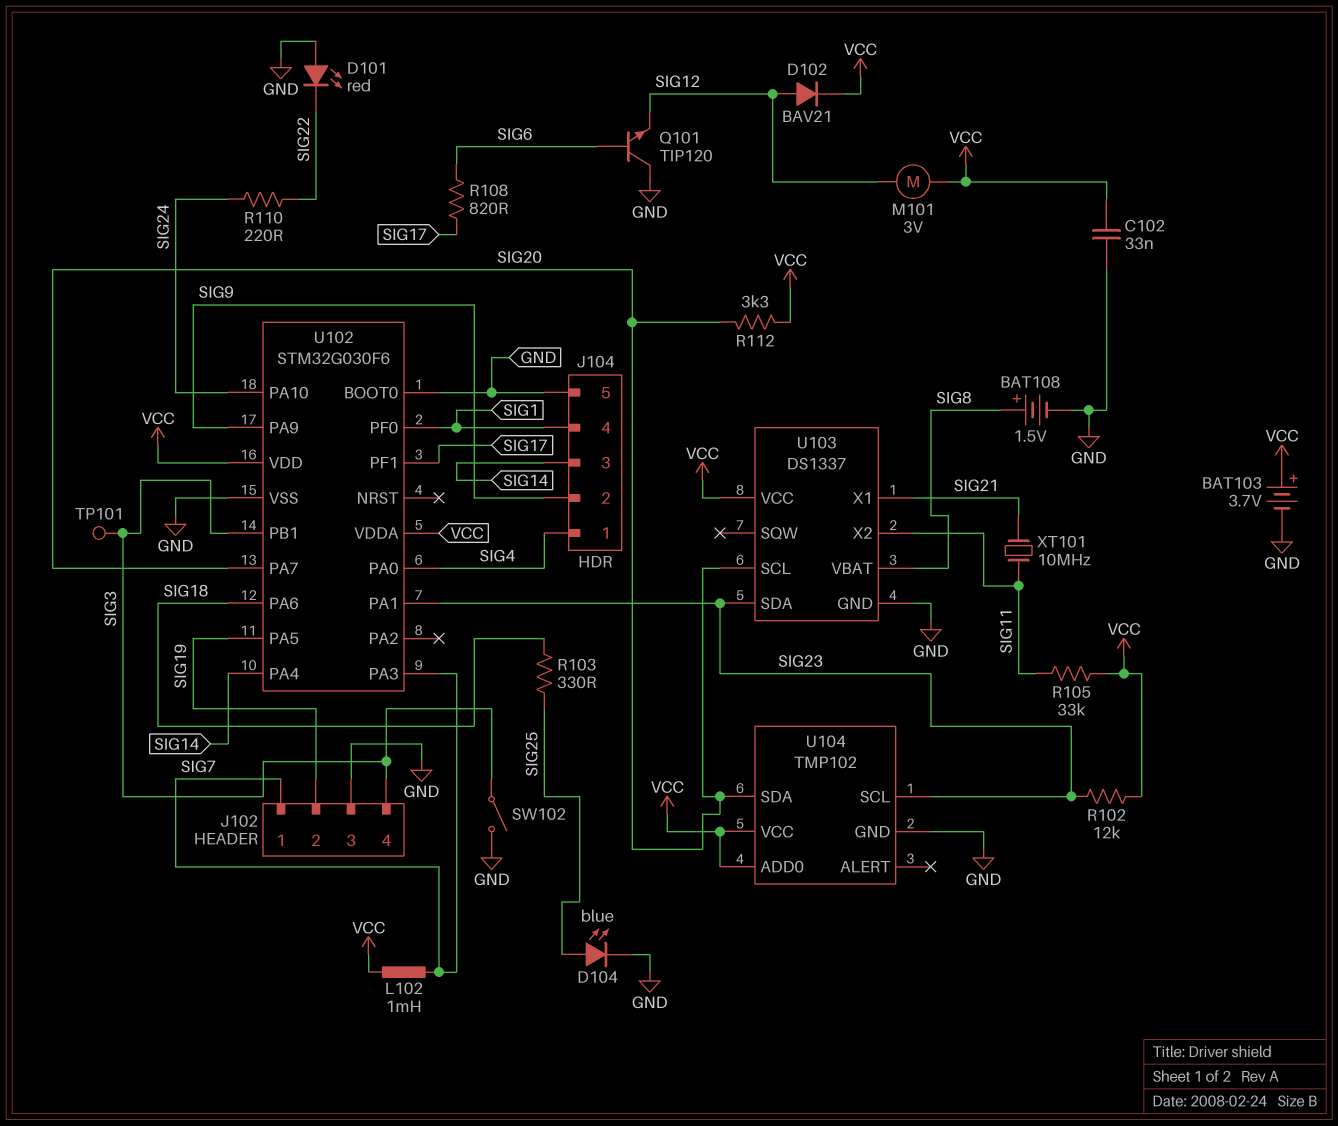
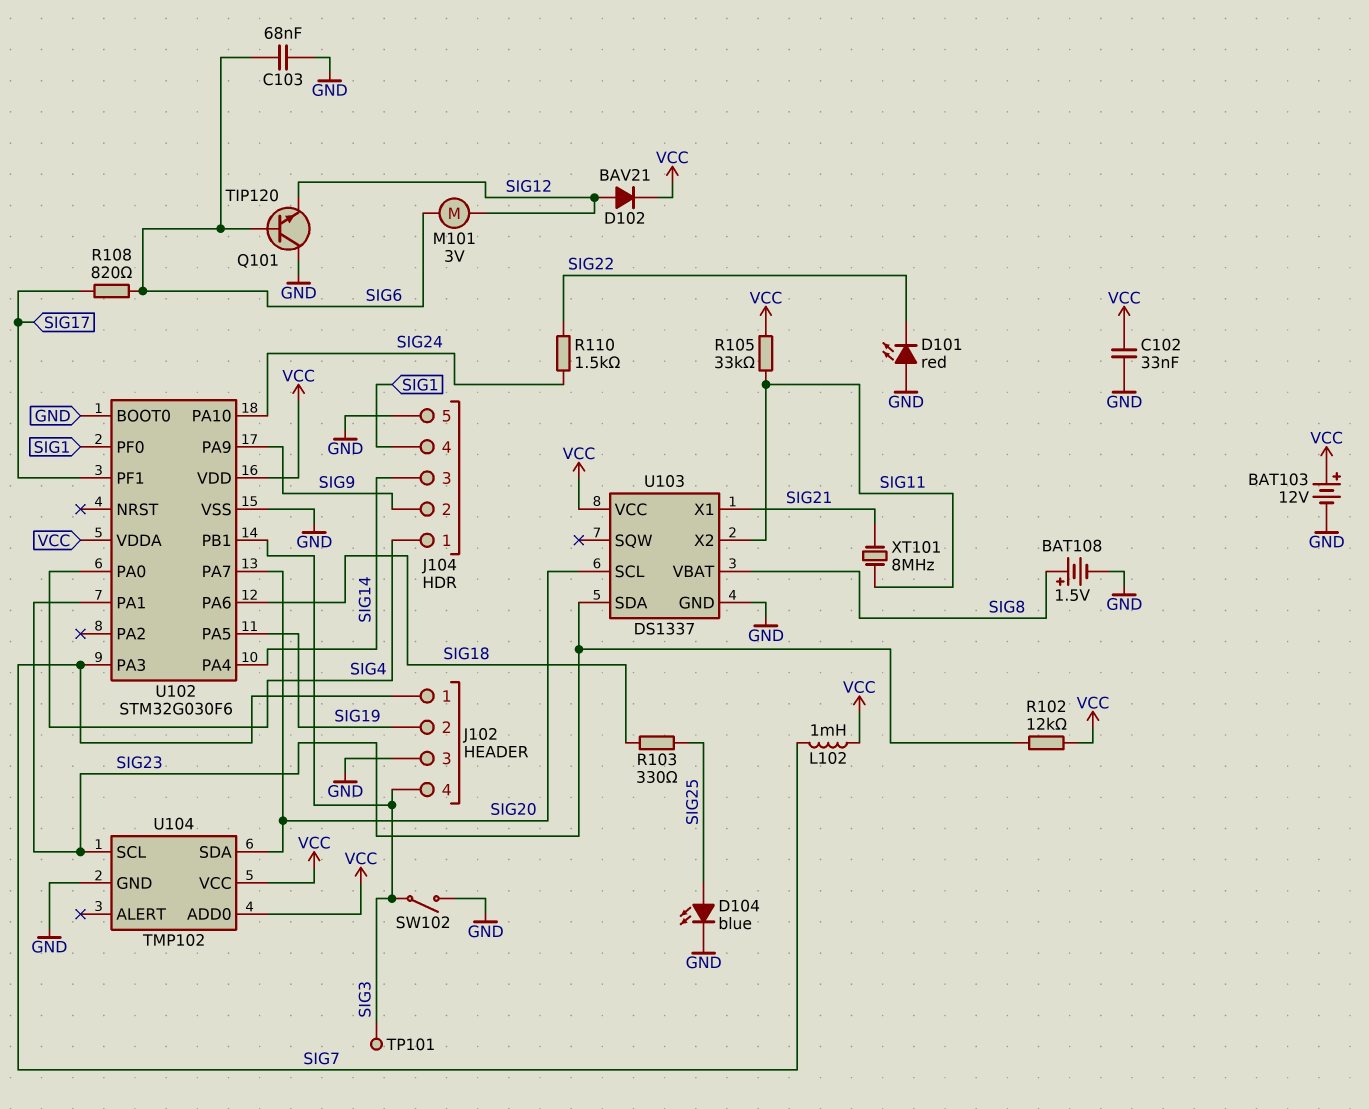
BAT103: 3.7V (plus VCC, minus GND) -> 12V (plus VCC, minus GND)
C103: none -> 68nF (GND, SIG6)
M101: motor 3V (SIG12, VCC) -> motor 3V (SIG6, SIG12)
R110: 220 (SIG22, SIG24) -> 1.5k (SIG22, SIG24)
R112: 3.3k (SIG20, VCC) -> none
XT101: 10MHz (SIG11, SIG21) -> 8MHz (SIG11, SIG21)

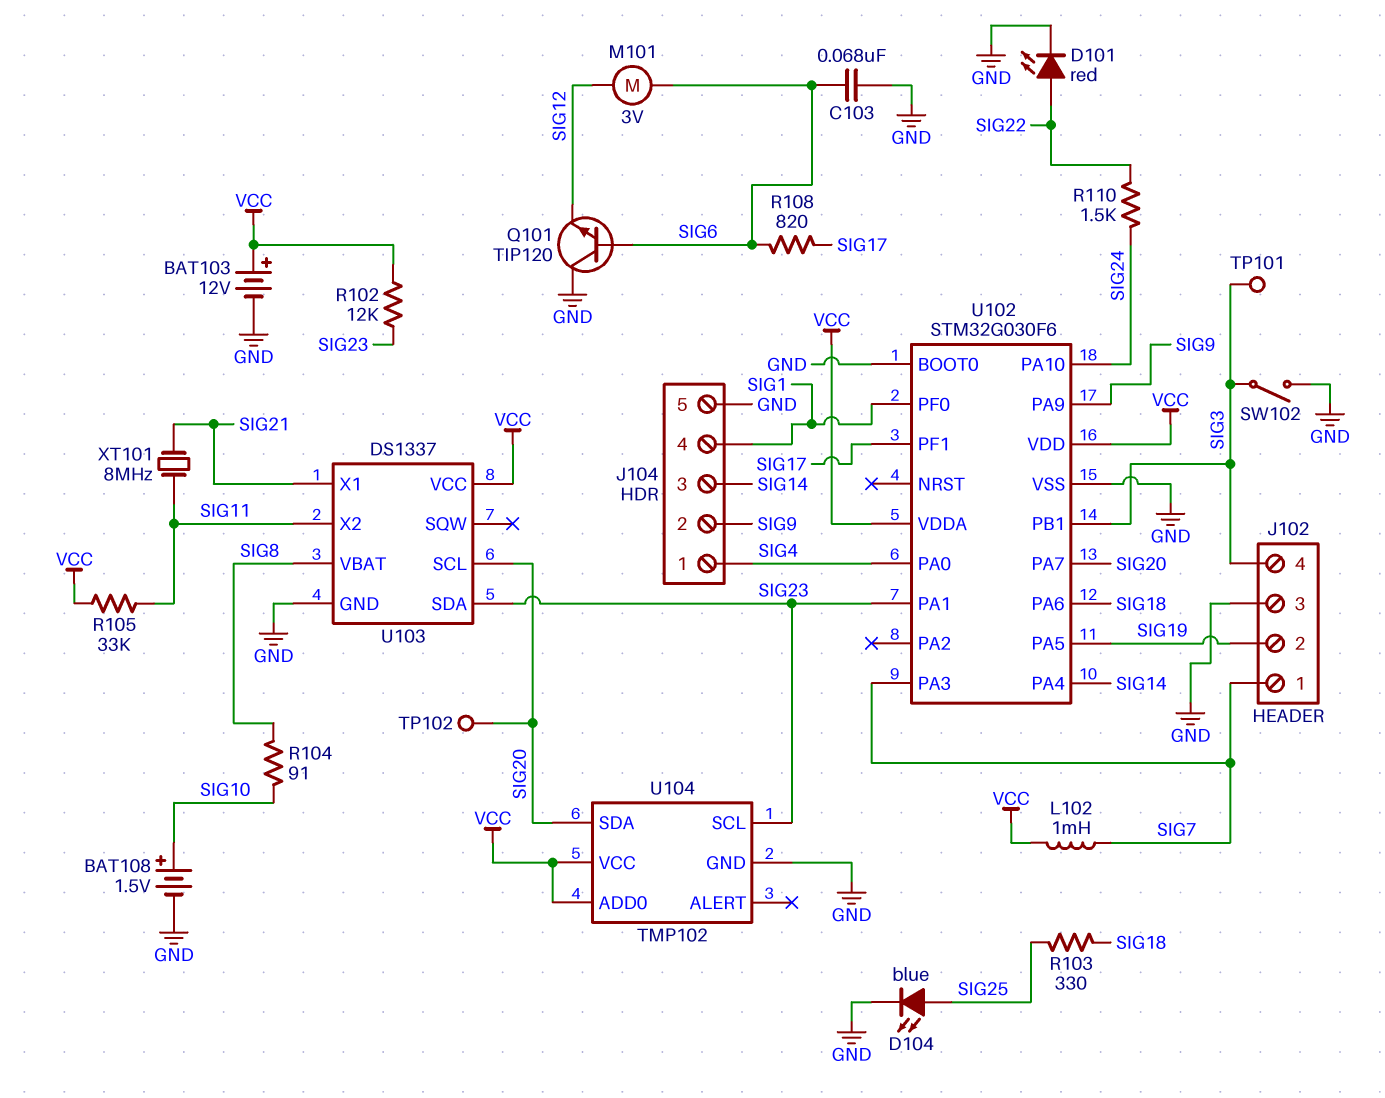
BAT108: 1.5V (plus SIG8, minus GND) -> 1.5V (plus SIG10, minus GND)
C102: 33nF (GND, VCC) -> none
D101: LED red (A GND, K SIG22) -> LED red (A SIG22, K GND)
D102: diode BAV21 (A SIG12, K VCC) -> none
R104: none -> 91 (SIG8, SIG10)
TP102: none -> test point (SIG20)

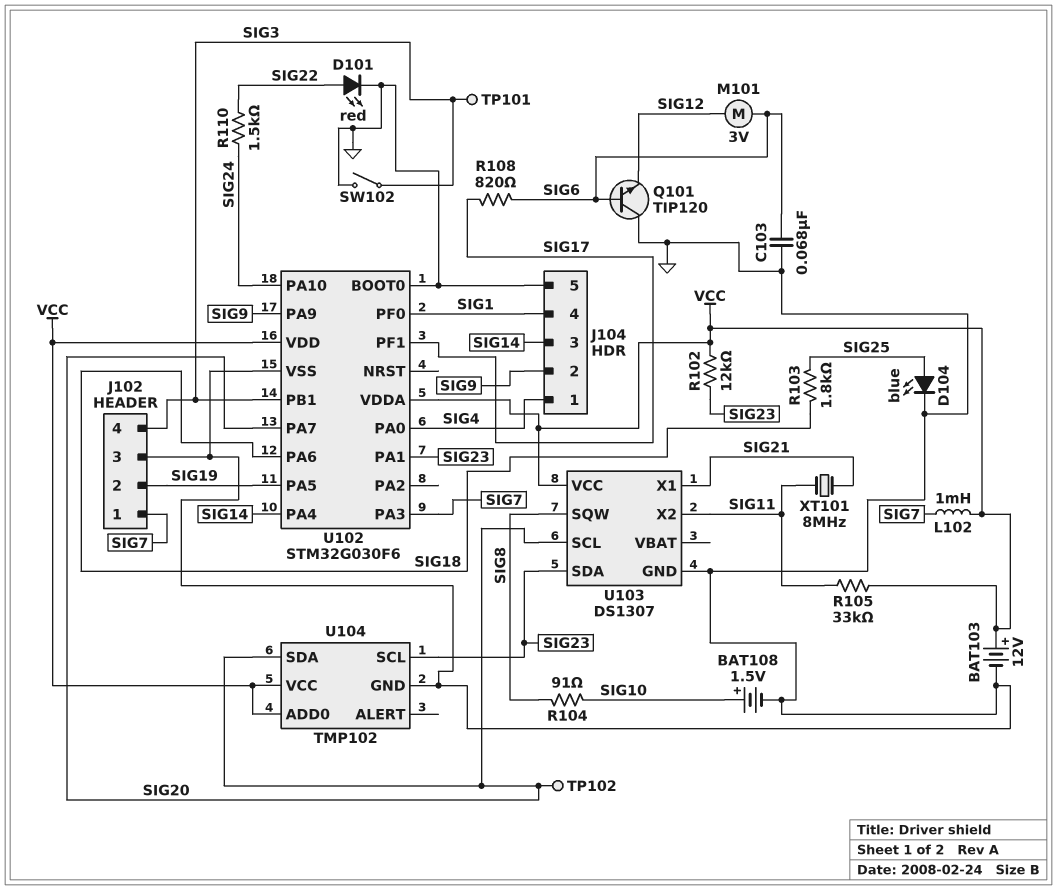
R103: 330 (SIG18, SIG25) -> 1.8k (SIG18, SIG25)
U103: DS1337 -> DS1307
U103 pin SQW: none -> SIG8
U103 pin VBAT: SIG8 -> none

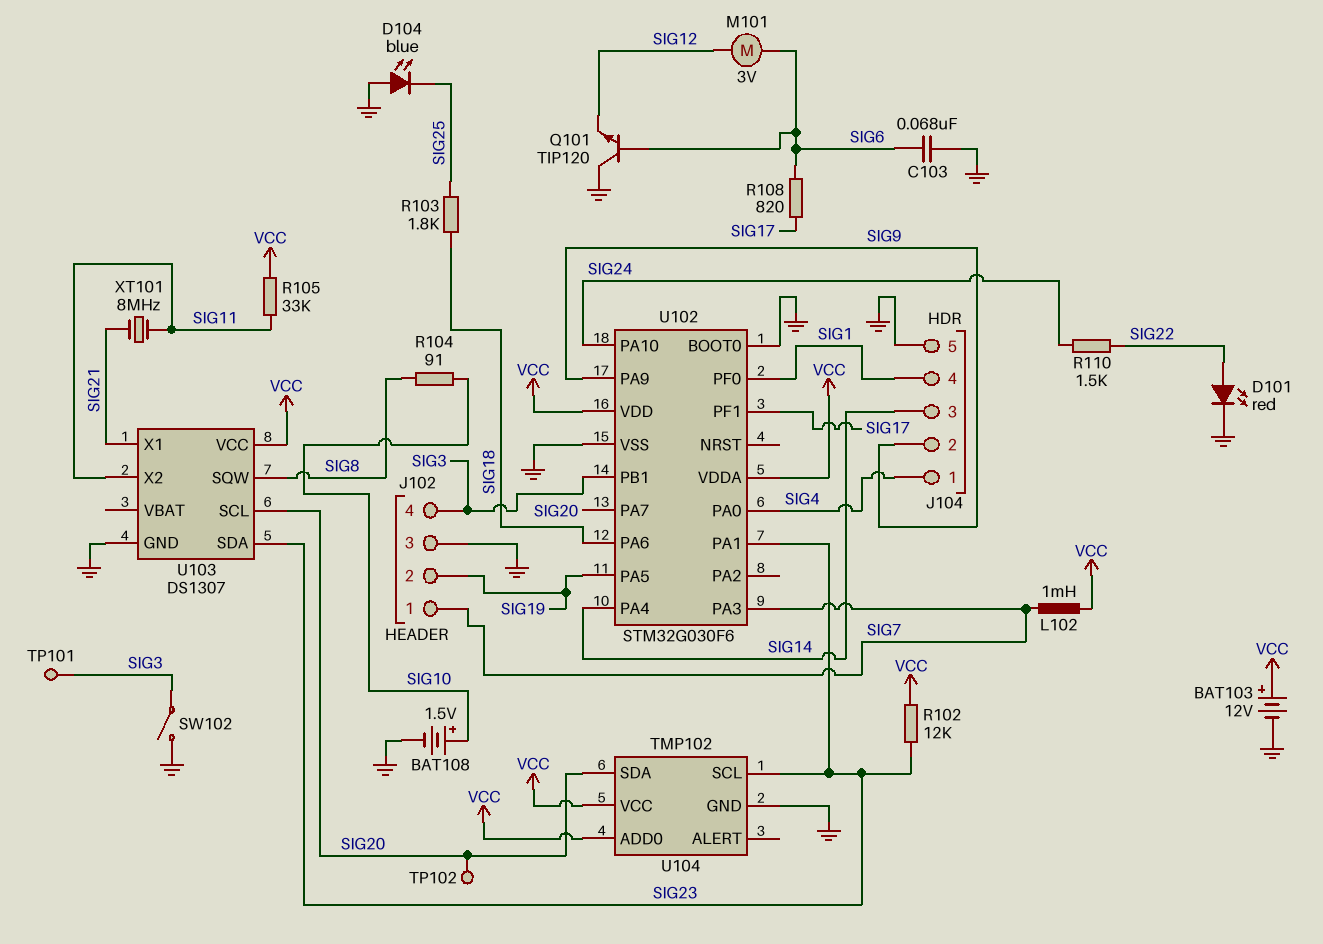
D104: LED blue (A SIG25, K GND) -> LED blue (A GND, K SIG25)

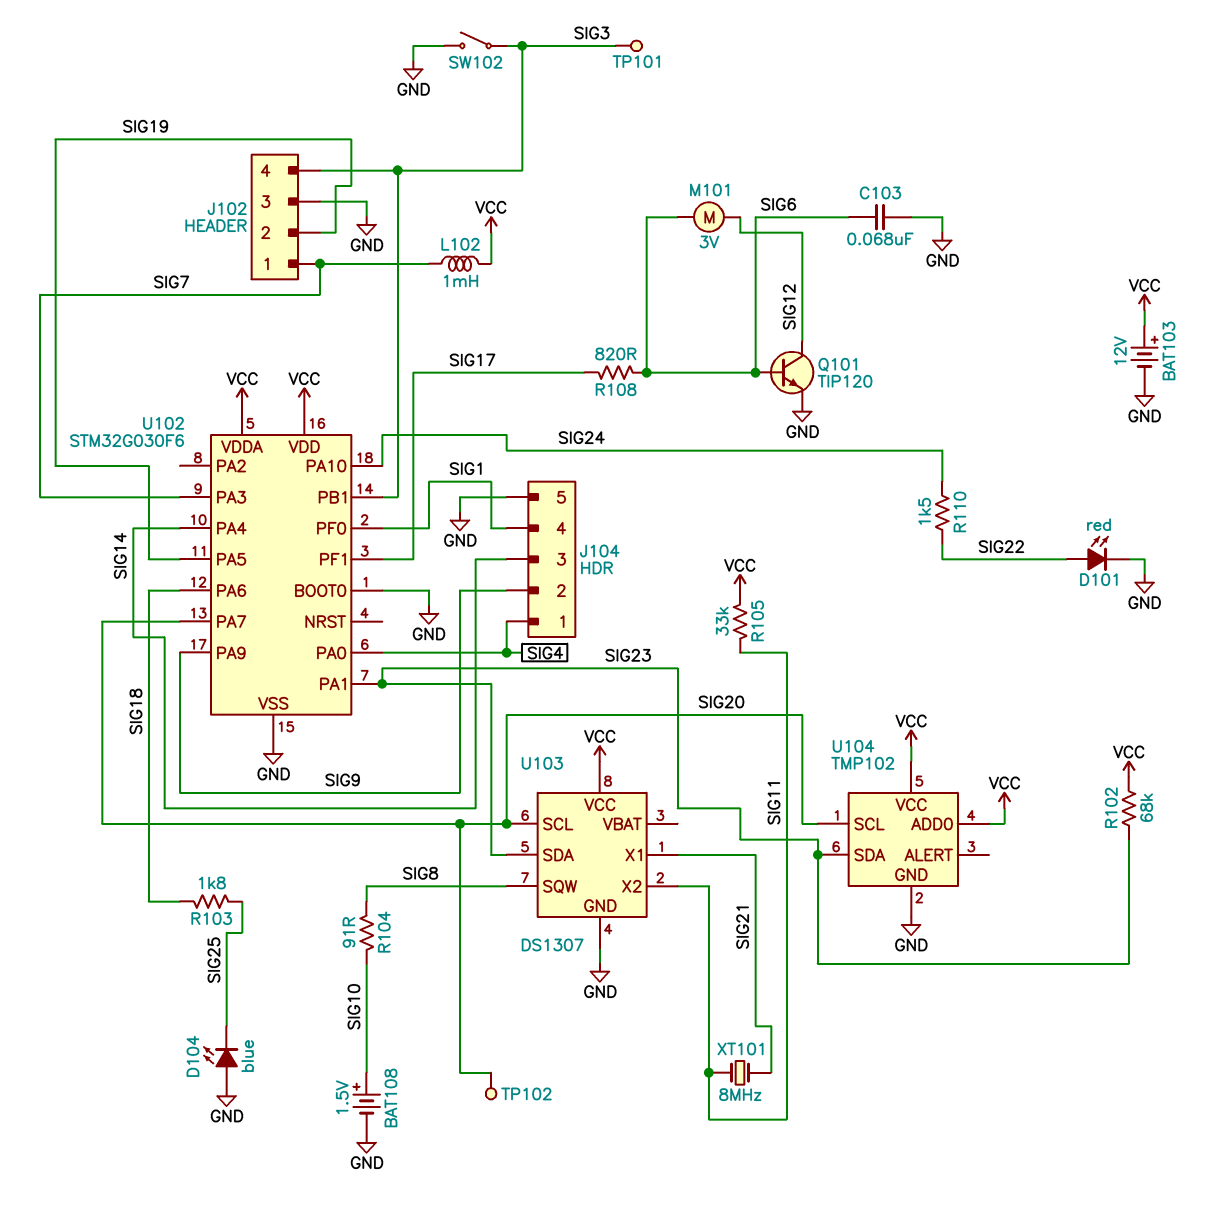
Q101: NPN TIP120 (B SIG6, C GND, E SIG12) -> NPN TIP120 (B SIG6, C SIG12, E GND)
R102: 12k (SIG23, VCC) -> 68k (SIG23, VCC)
U104 pin SCL: SIG23 -> SIG20
U104 pin SDA: SIG20 -> SIG23

